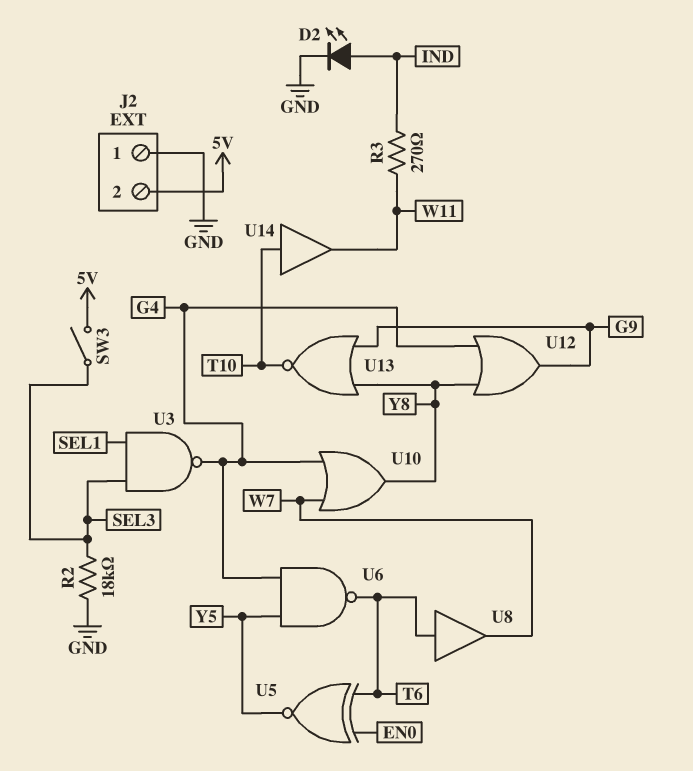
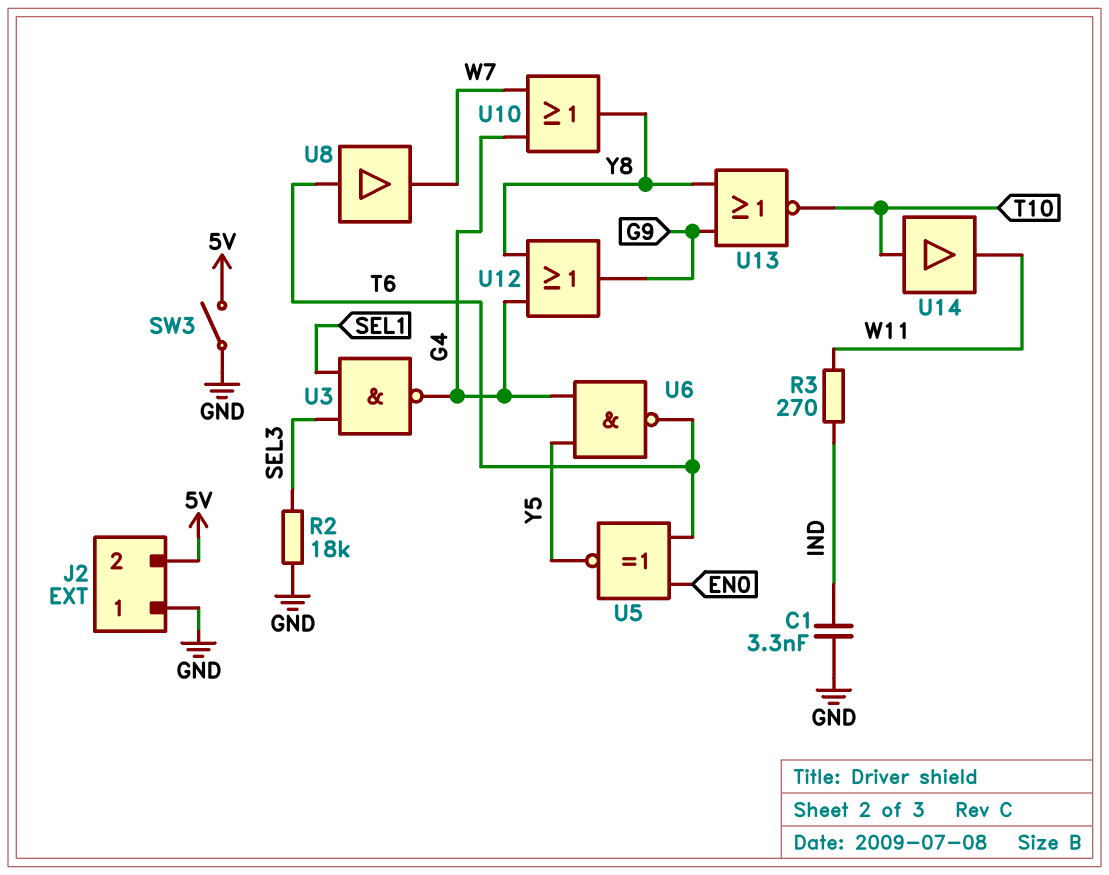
C1: none -> 3.3nF (GND, IND)
D2: LED (A IND, K GND) -> none
SW3: switch (5V, SEL3) -> switch (5V, GND)

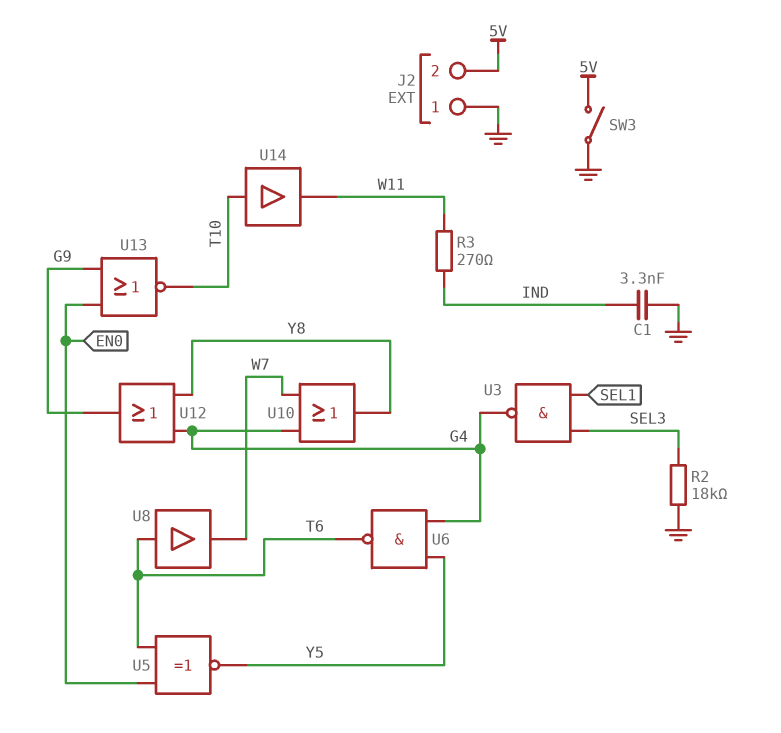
U13: NOR (in G9, in Y8, out T10) -> NOR (in EN0, in G9, out T10)

